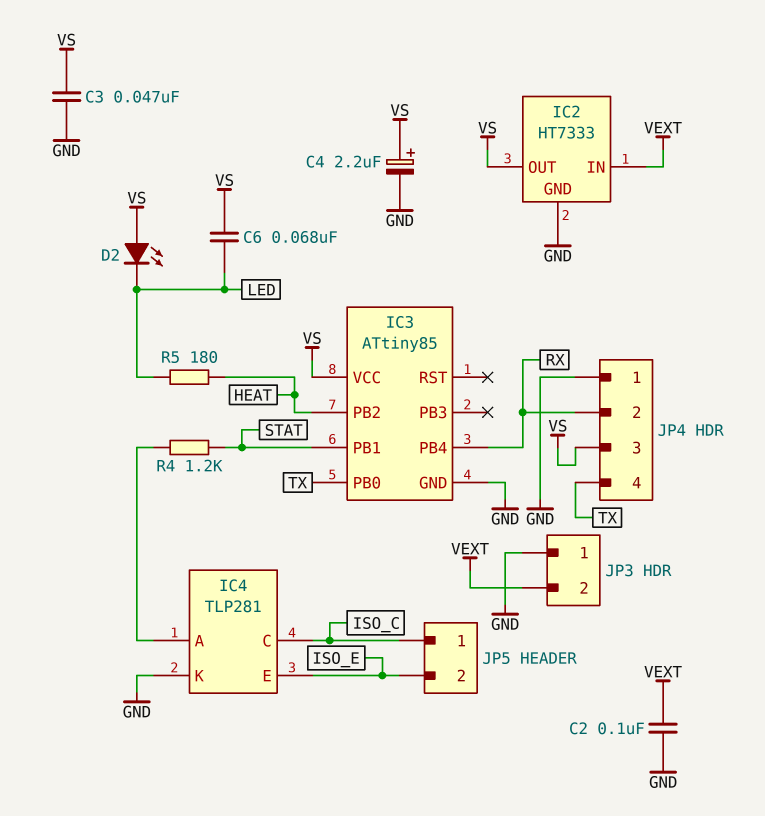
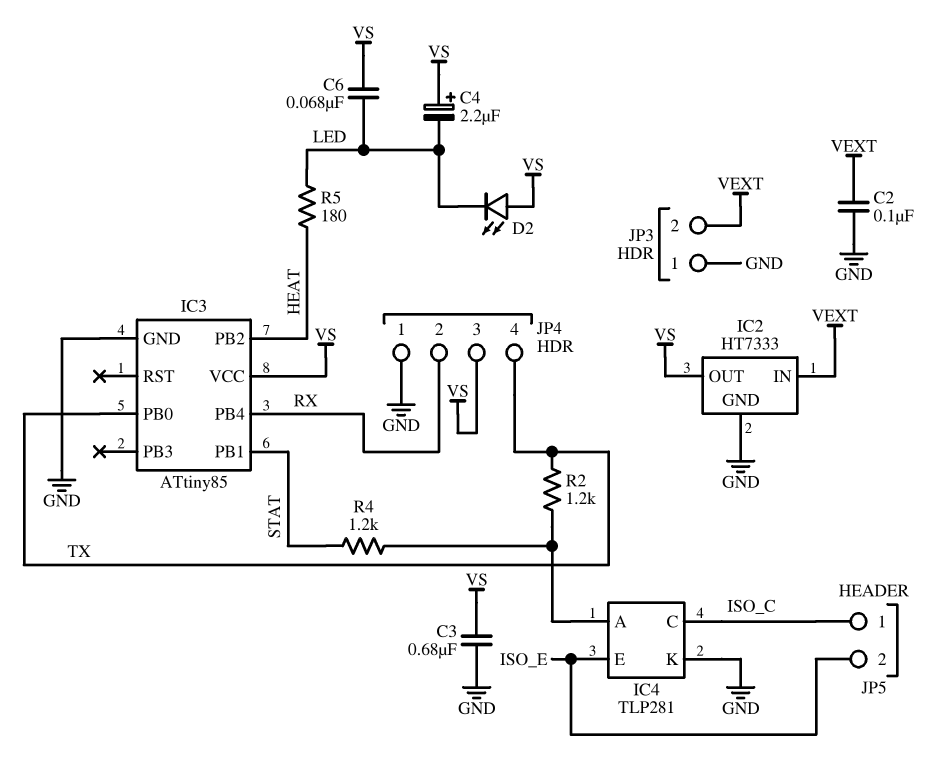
C3: 47nF (GND, VS) -> 680nF (GND, VS)
C4: 2.2uF (plus VS, minus GND) -> 2.2uF (plus VS, minus LED)
R2: none -> 1.2k (IC4/A, TX)

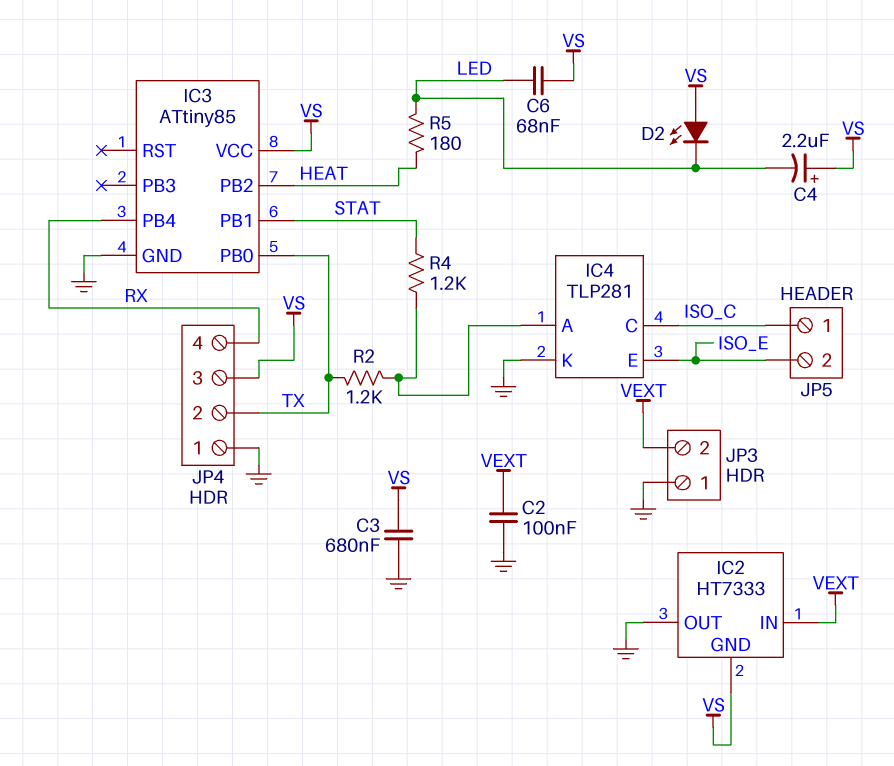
IC2 pin GND: GND -> VS
IC2 pin OUT: VS -> GND
JP4 pin 2: RX -> TX
JP4 pin 4: TX -> RX

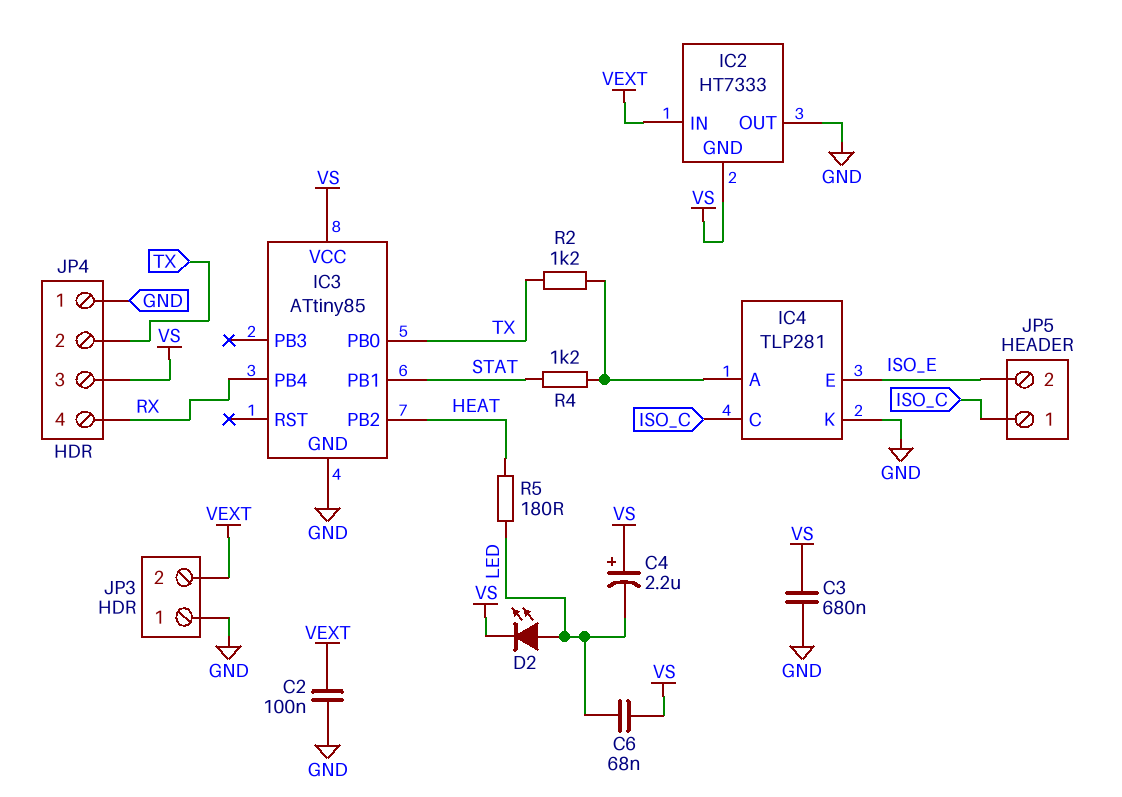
D2: LED (A VS, K LED) -> LED (A LED, K VS)

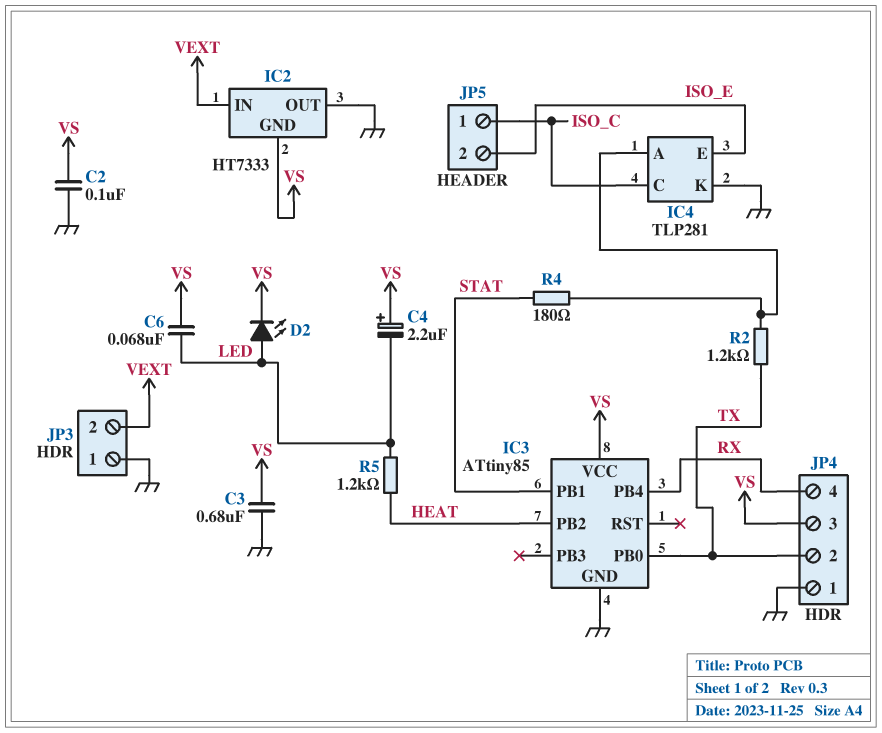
C2: 100nF (GND, VEXT) -> 100nF (GND, VS)
R4: 1.2k (IC4/A, STAT) -> 180 (IC4/A, STAT)
R5: 180 (HEAT, LED) -> 1.2k (HEAT, LED)

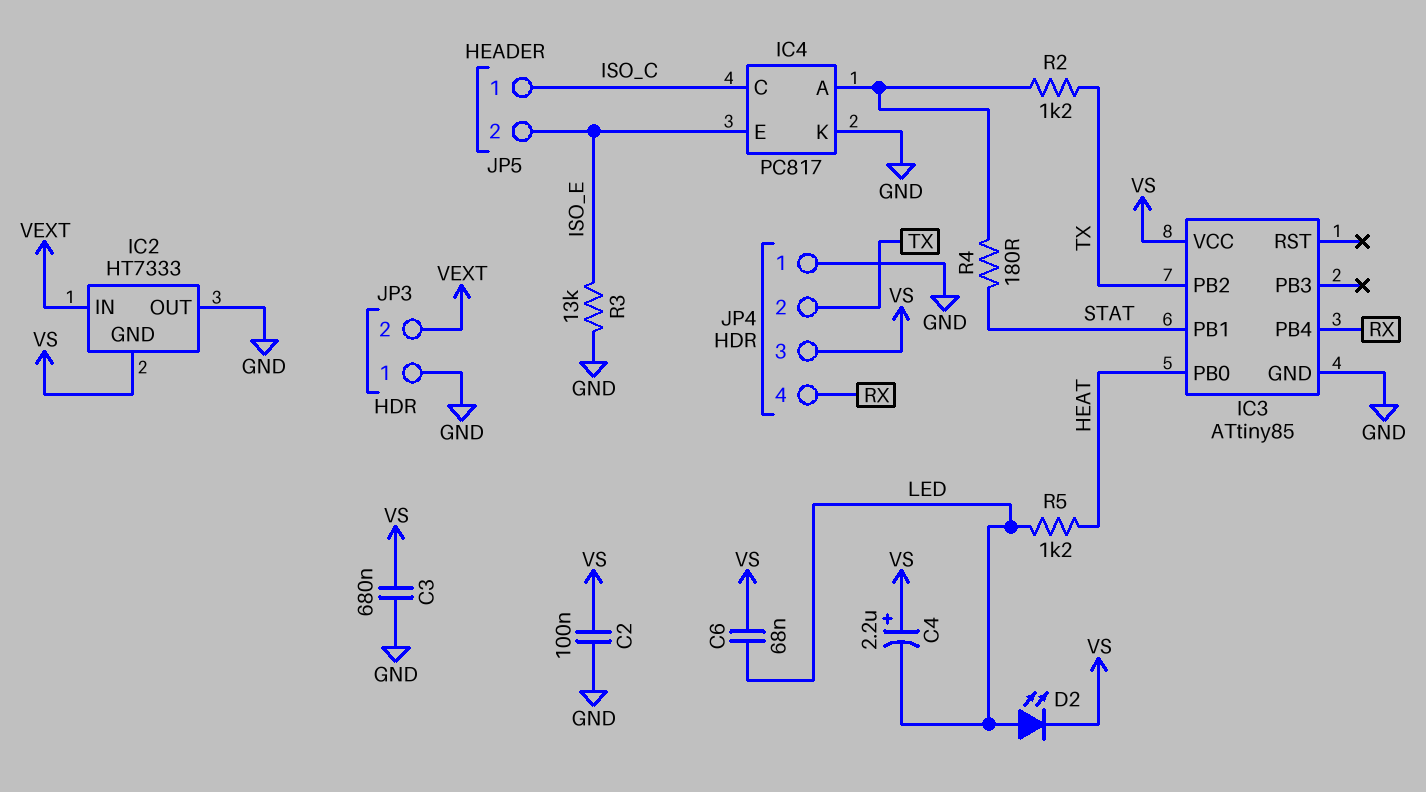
IC3 pin PB0: TX -> HEAT
IC3 pin PB2: HEAT -> TX
IC4: TLP281 -> PC817
R3: none -> 13k (GND, ISO_E)

